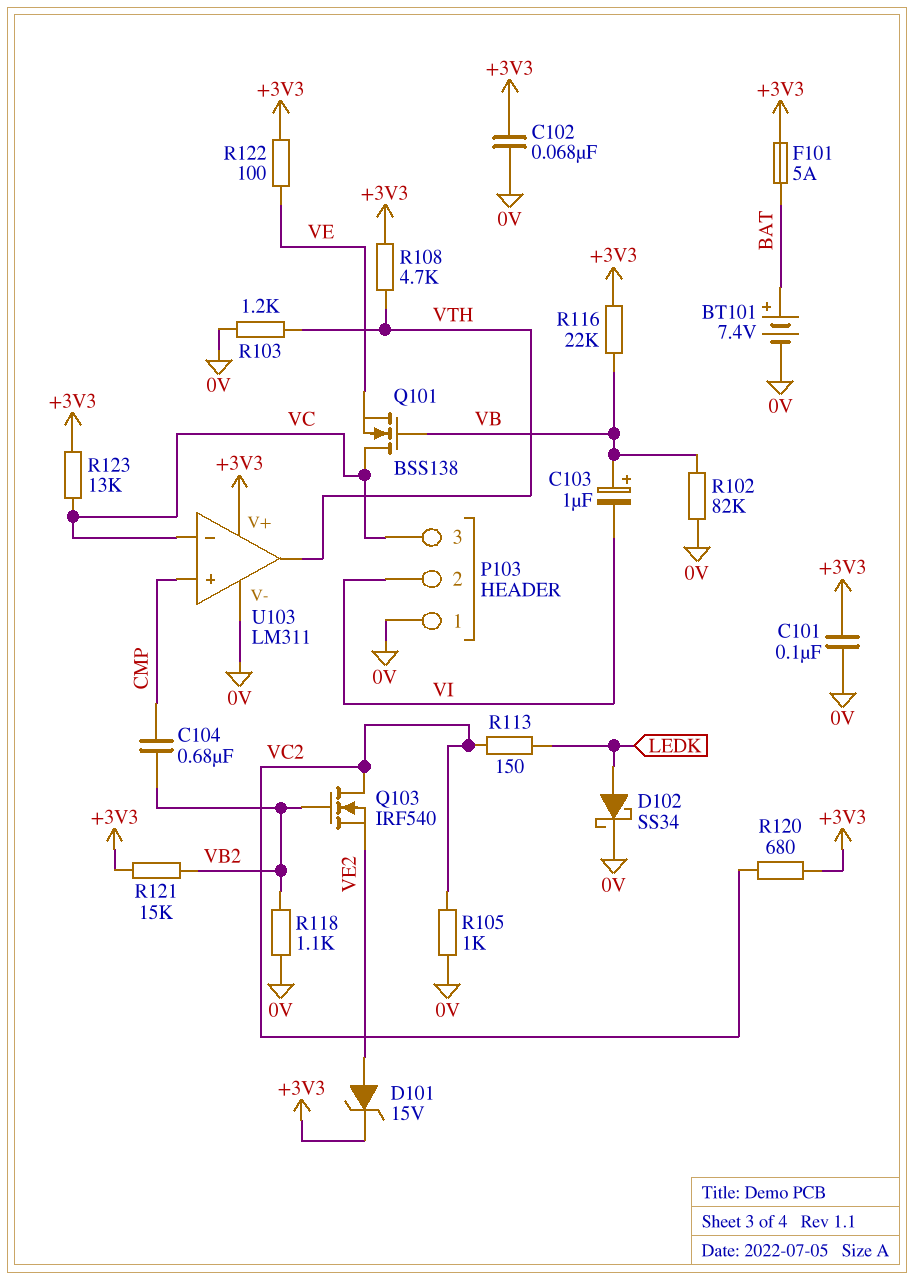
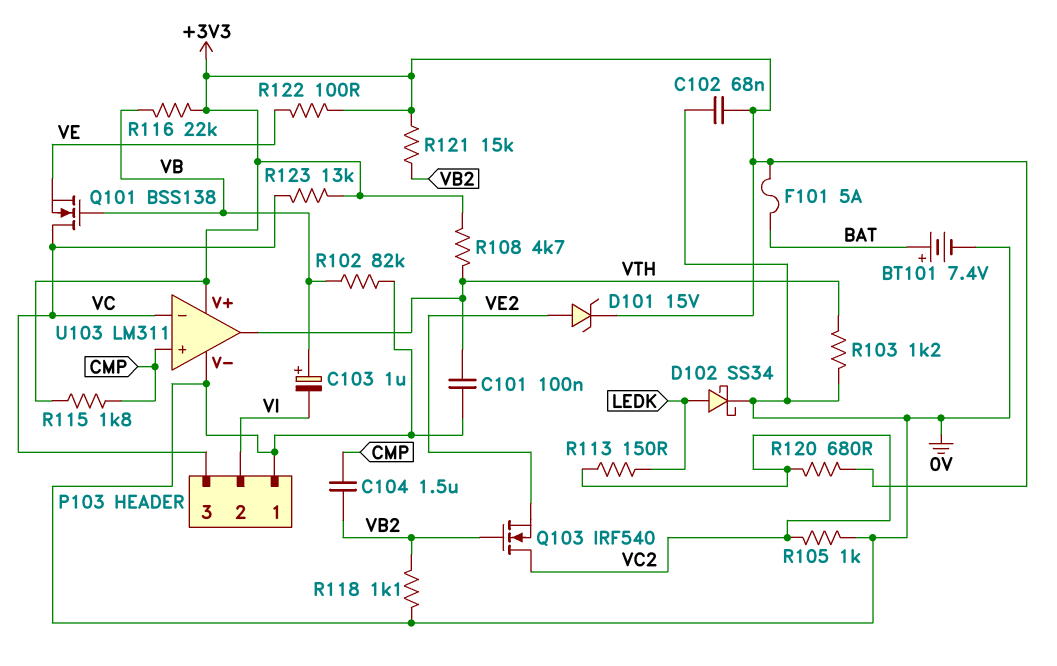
C101: 100nF (+3V3, 0V) -> 100nF (0V, VTH)
C104: 680nF (CMP, VB2) -> 1.5uF (CMP, VB2)
R115: none -> 1.8k (+3V3, CMP)

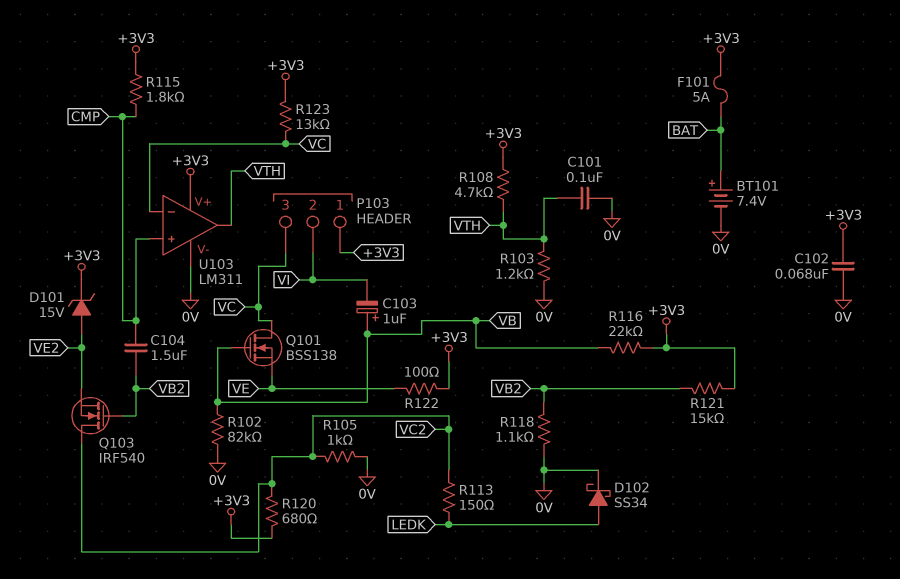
P103 pin 1: 0V -> +3V3

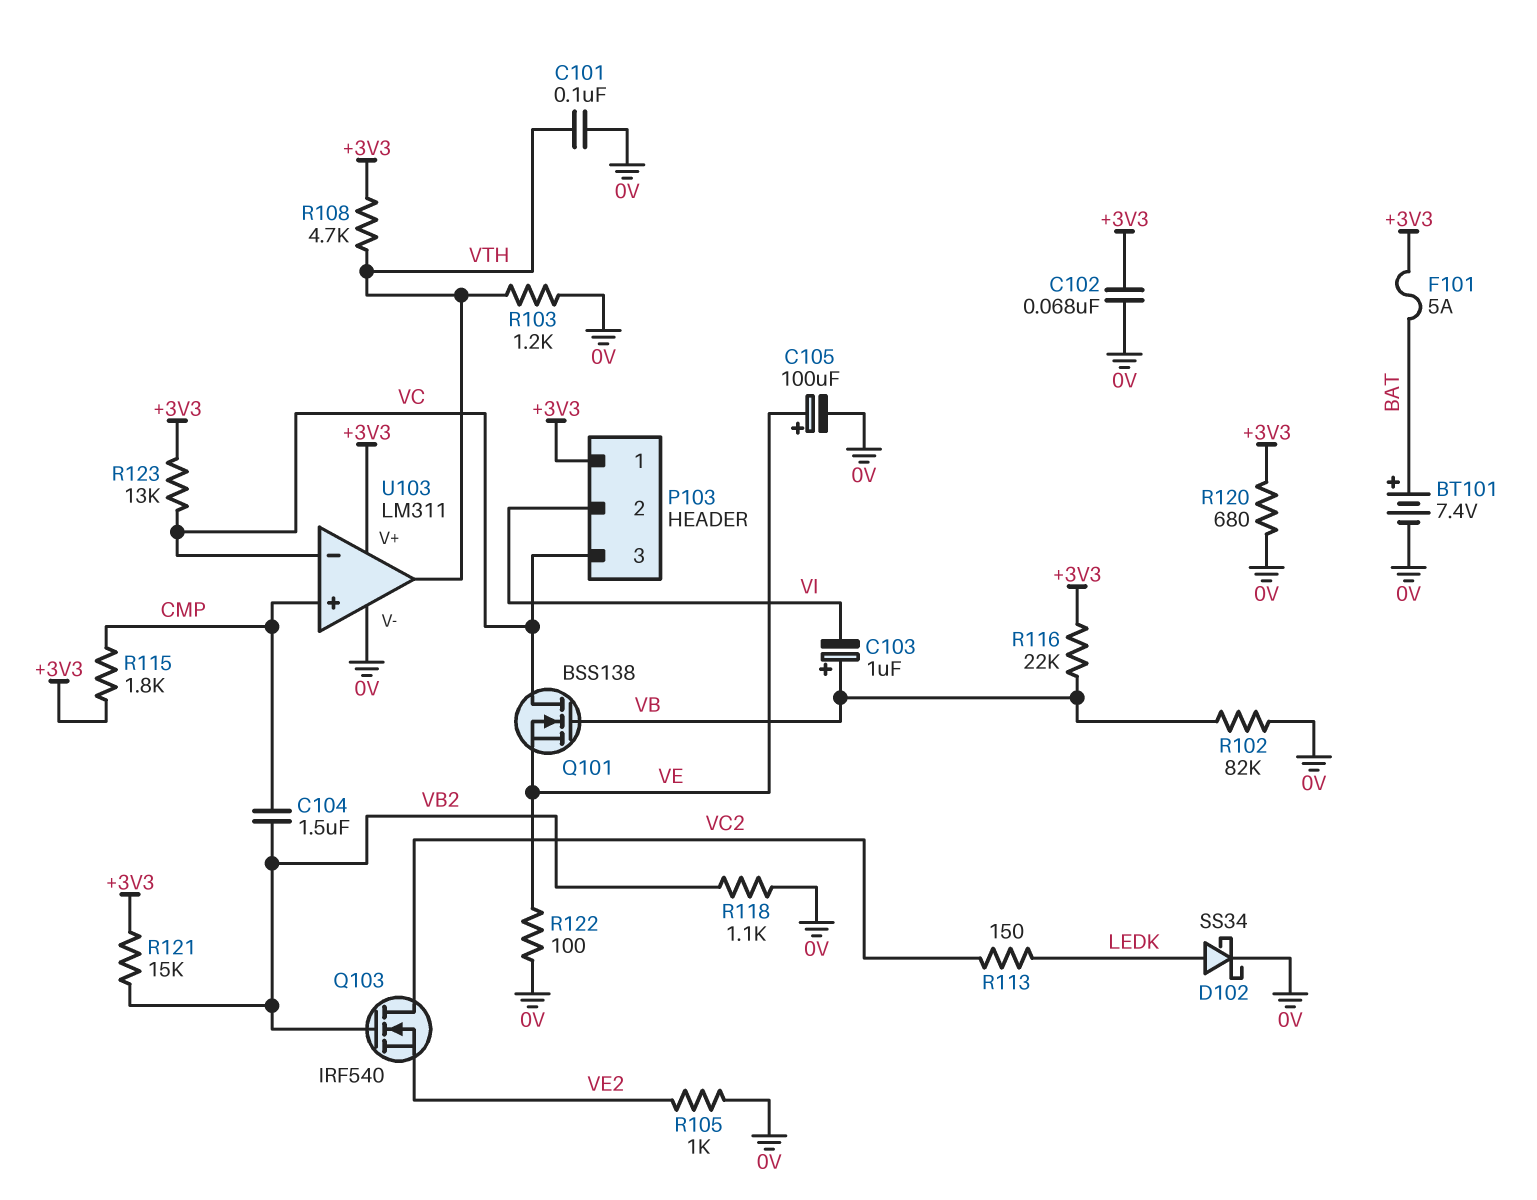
C105: none -> 100uF (plus VE, minus 0V)
D101: zener 15V (A VE2, K +3V3) -> none
R105: 1k (0V, VC2) -> 1k (0V, VE2)
R120: 680 (+3V3, VC2) -> 680 (+3V3, 0V)
R122: 100 (+3V3, VE) -> 100 (0V, VE)

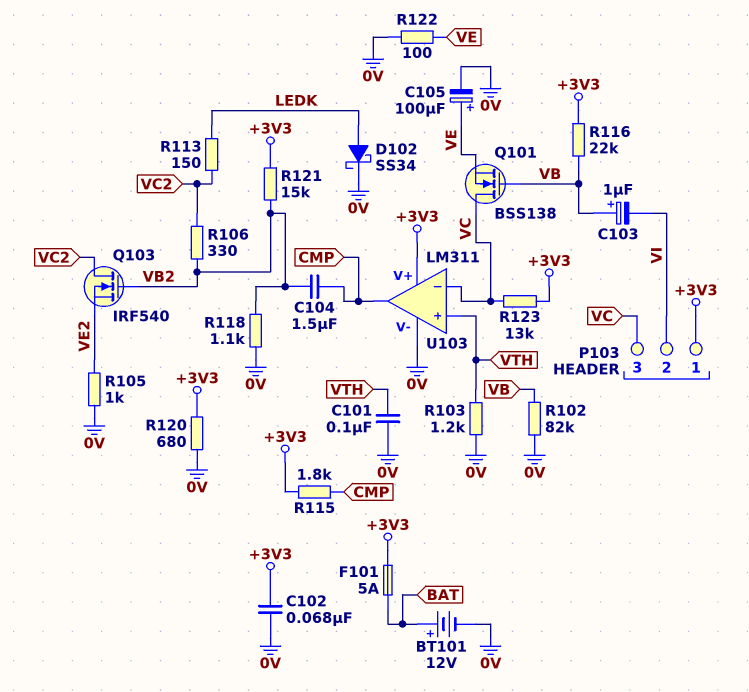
BT101: 7.4V (plus BAT, minus 0V) -> 12V (plus BAT, minus 0V)
R106: none -> 330 (VB2, VC2)
R108: 4.7k (+3V3, VTH) -> none
U103 pin in+: CMP -> VTH
U103 pin out: VTH -> CMP

